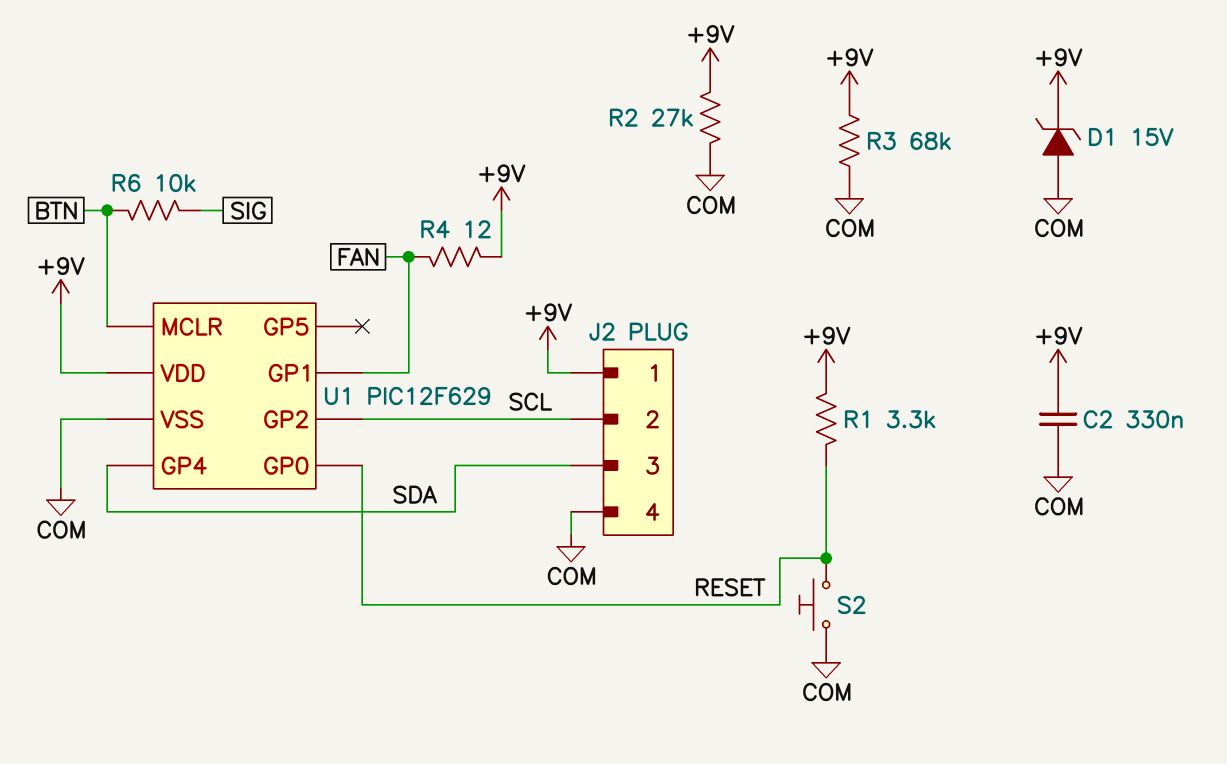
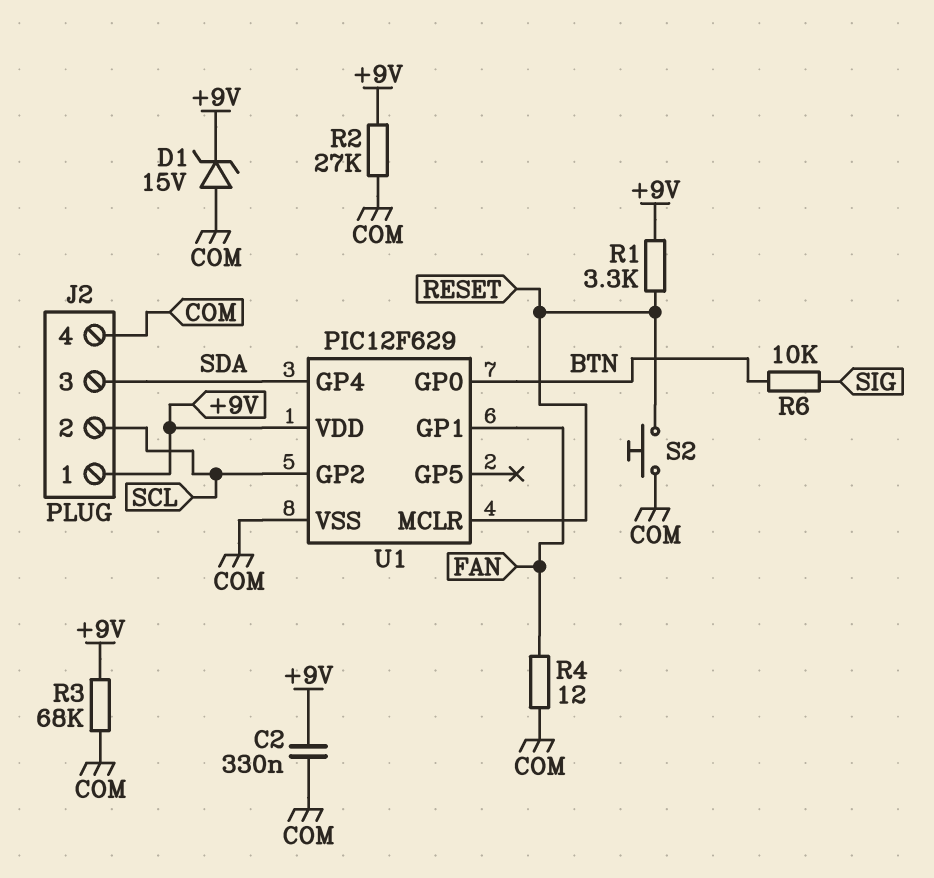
R4: 12 (+9V, FAN) -> 12 (COM, FAN)
U1 pin GP0: RESET -> BTN
U1 pin MCLR: BTN -> RESET

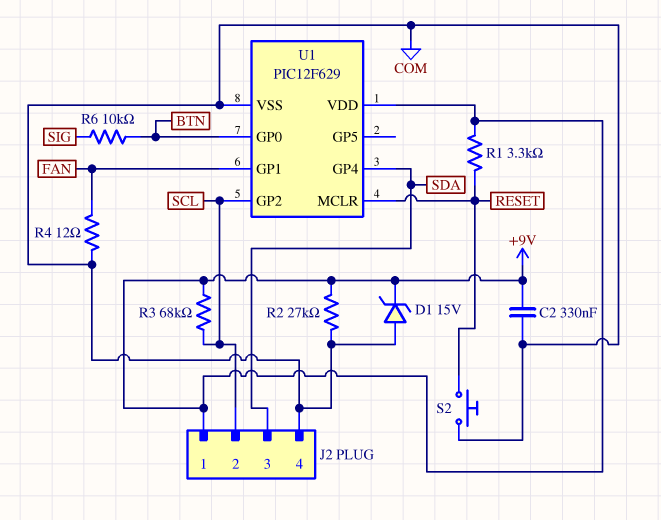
R3: 68k (+9V, COM) -> 68k (+9V, SCL)

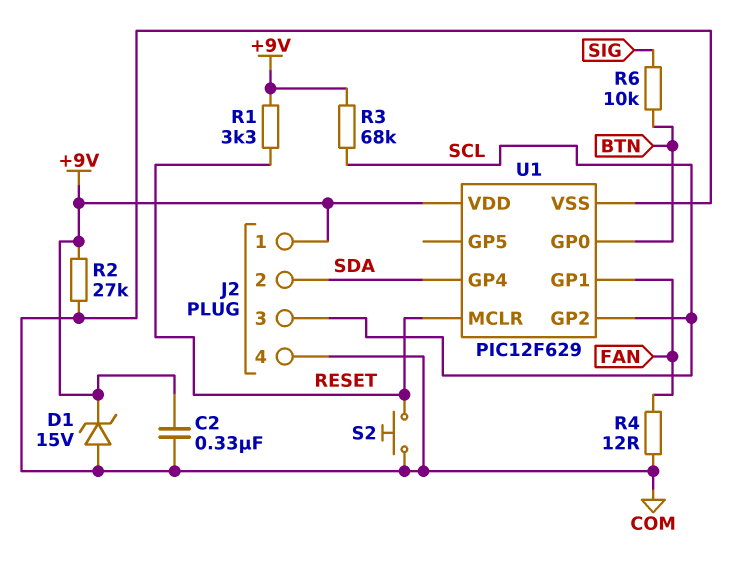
J2 pin 2: SCL -> SDA
J2 pin 3: SDA -> SCL

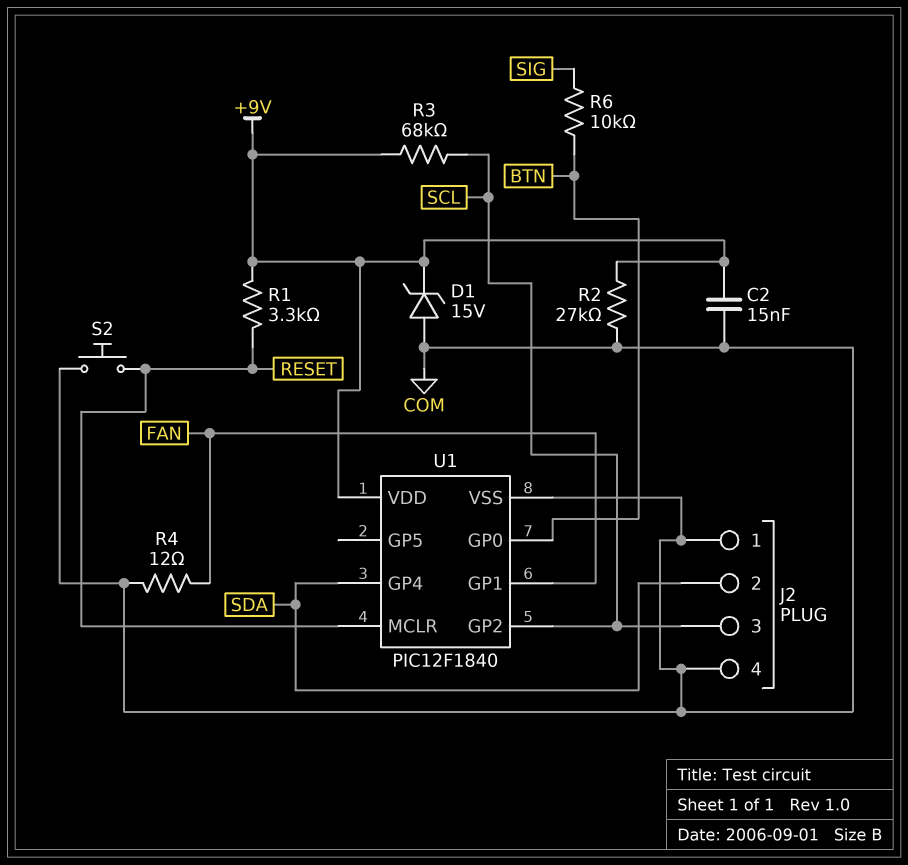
C2: 330nF (+9V, COM) -> 15nF (+9V, COM)
J2 pin 1: +9V -> COM
U1: PIC12F629 -> PIC12F1840

